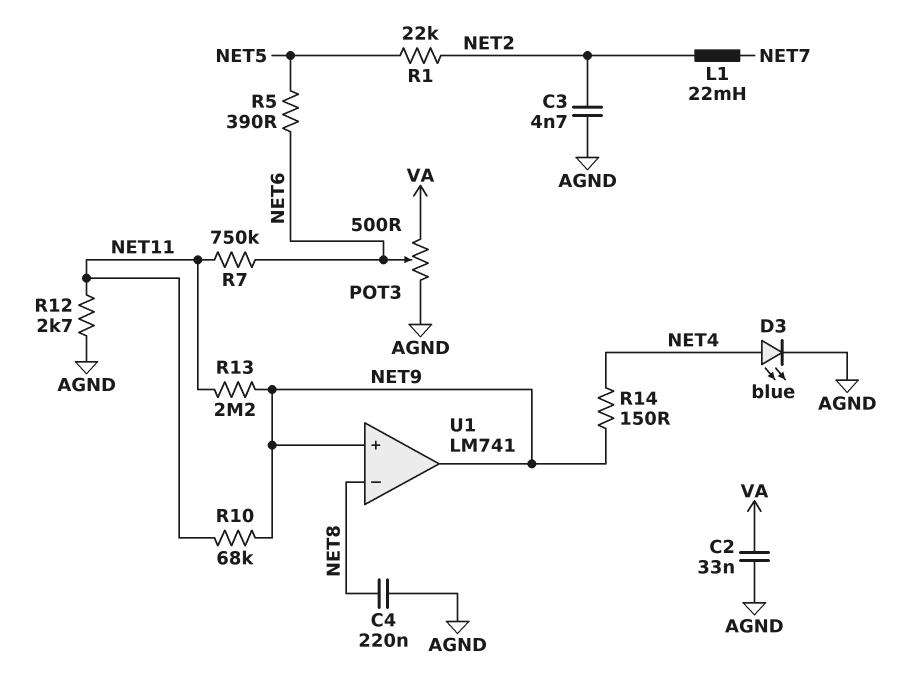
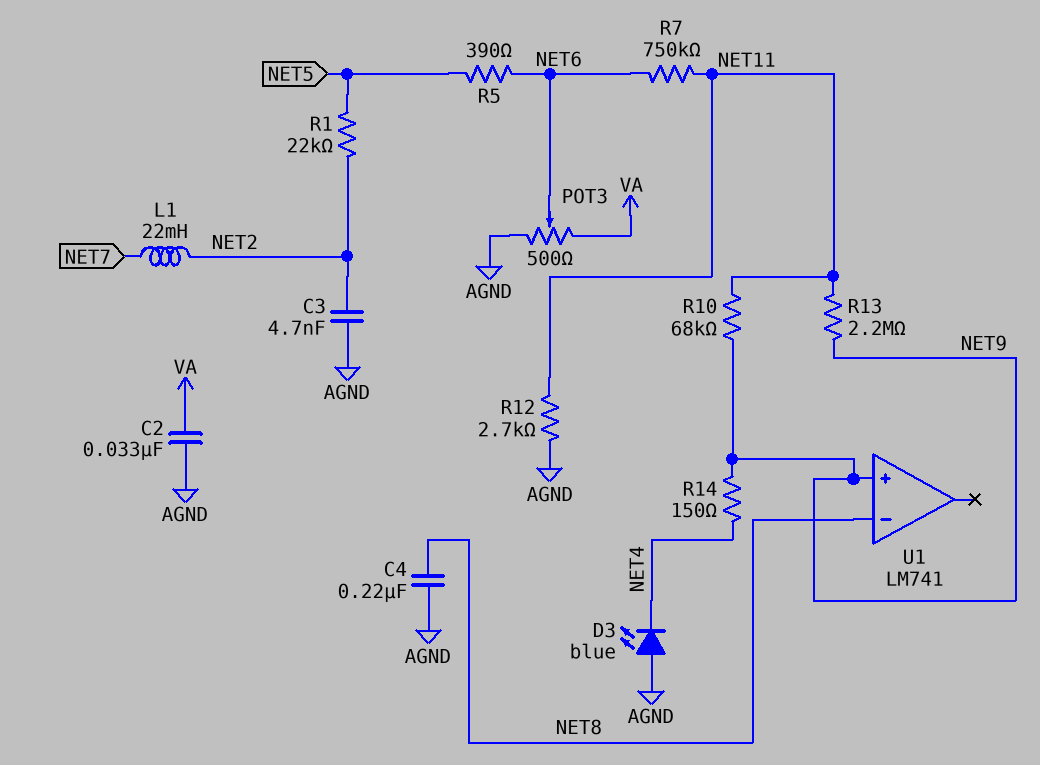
D3: LED blue (A NET4, K AGND) -> LED blue (A AGND, K NET4)
U1 pin out: NET9 -> none

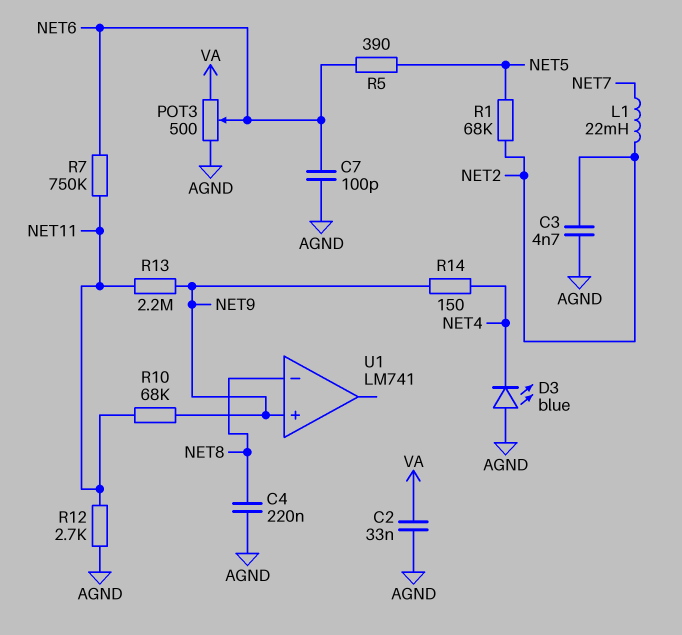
C7: none -> 100pF (AGND, NET6)
R1: 22k (NET2, NET5) -> 68k (NET2, NET5)

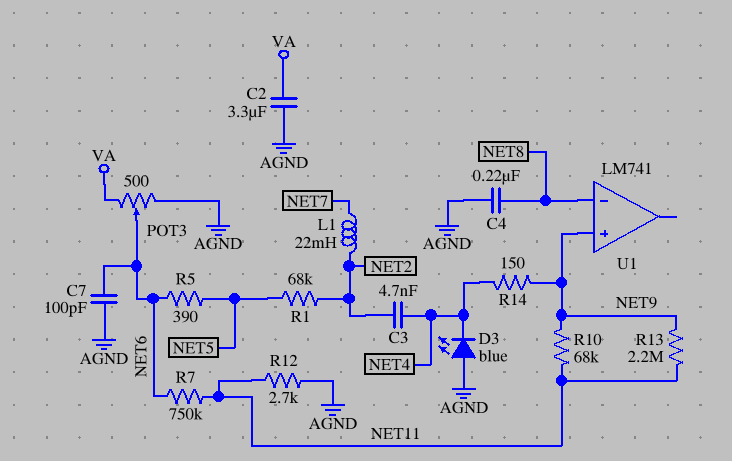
C2: 33nF (AGND, VA) -> 3.3uF (AGND, VA)
C3: 4.7nF (AGND, NET2) -> 4.7nF (NET2, NET4)

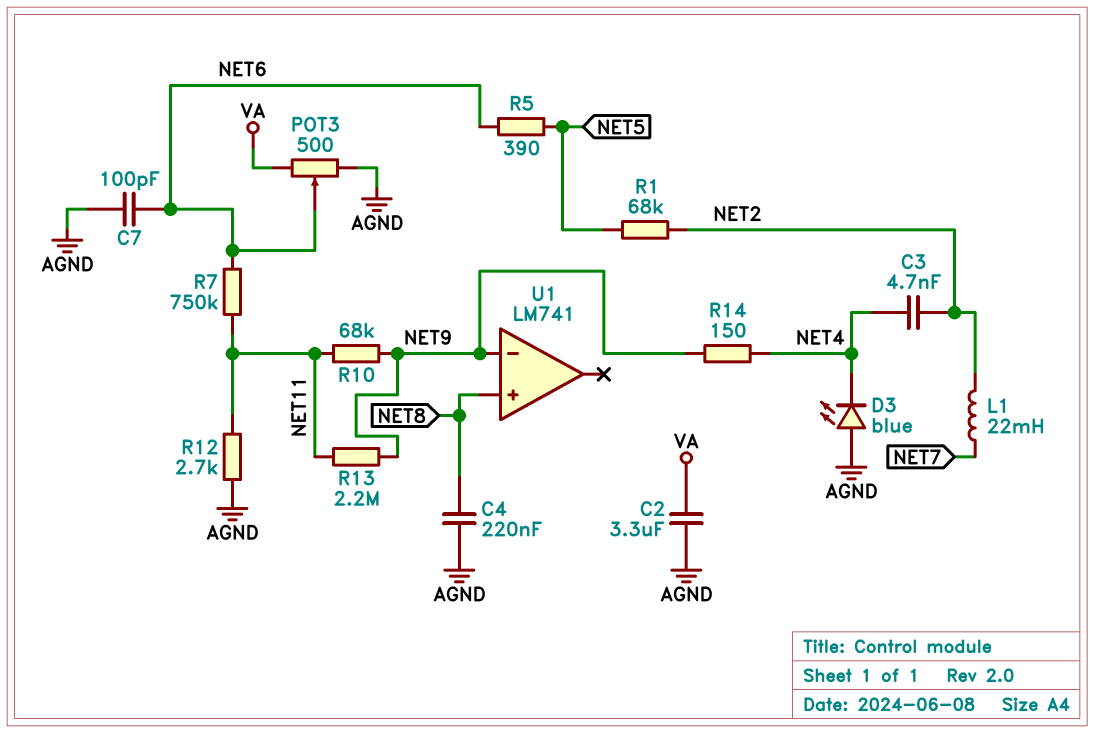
U1 pin in+: NET9 -> NET8
U1 pin in-: NET8 -> NET9

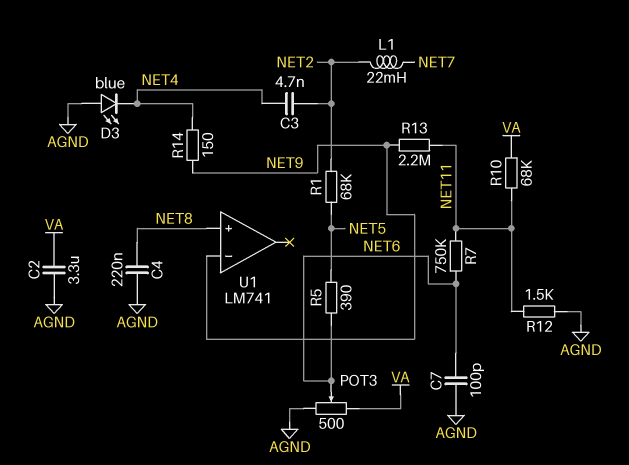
R10: 68k (NET9, NET11) -> 68k (NET11, VA)
R12: 2.7k (AGND, NET11) -> 1.5k (AGND, NET11)

